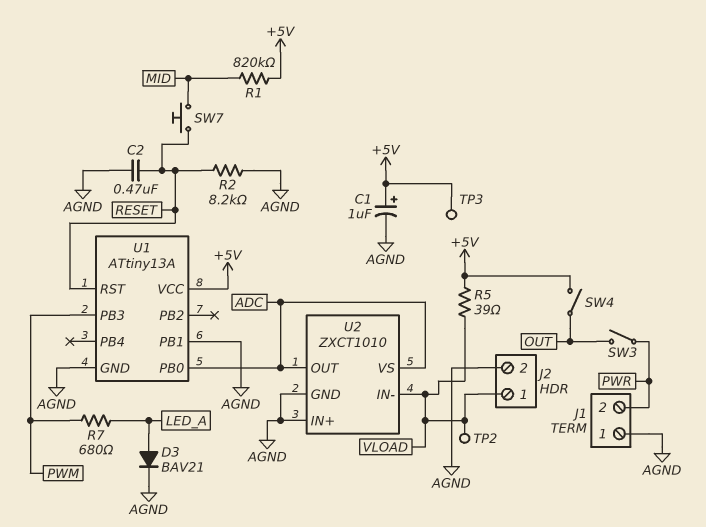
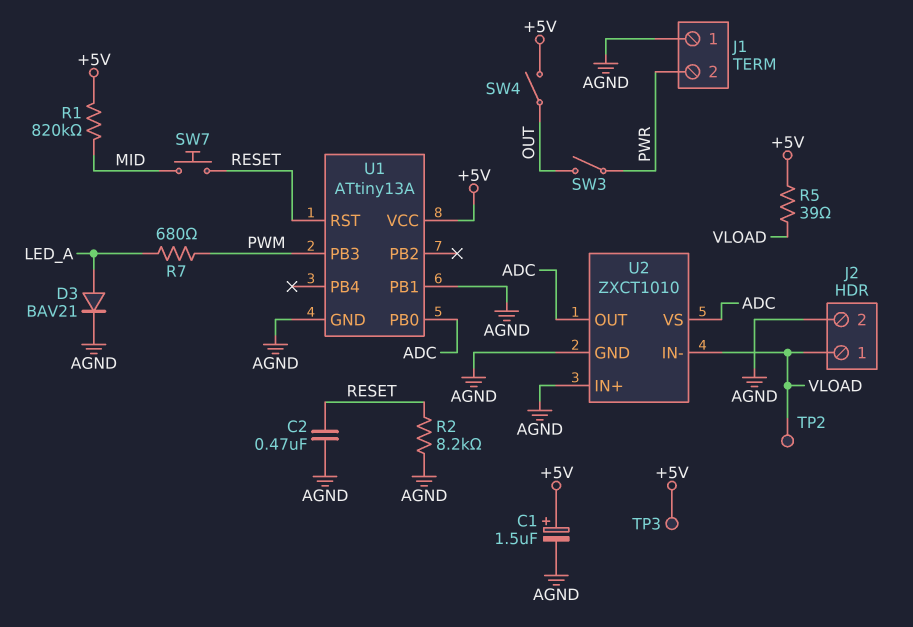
C1: 1uF (plus +5V, minus AGND) -> 1.5uF (plus +5V, minus AGND)

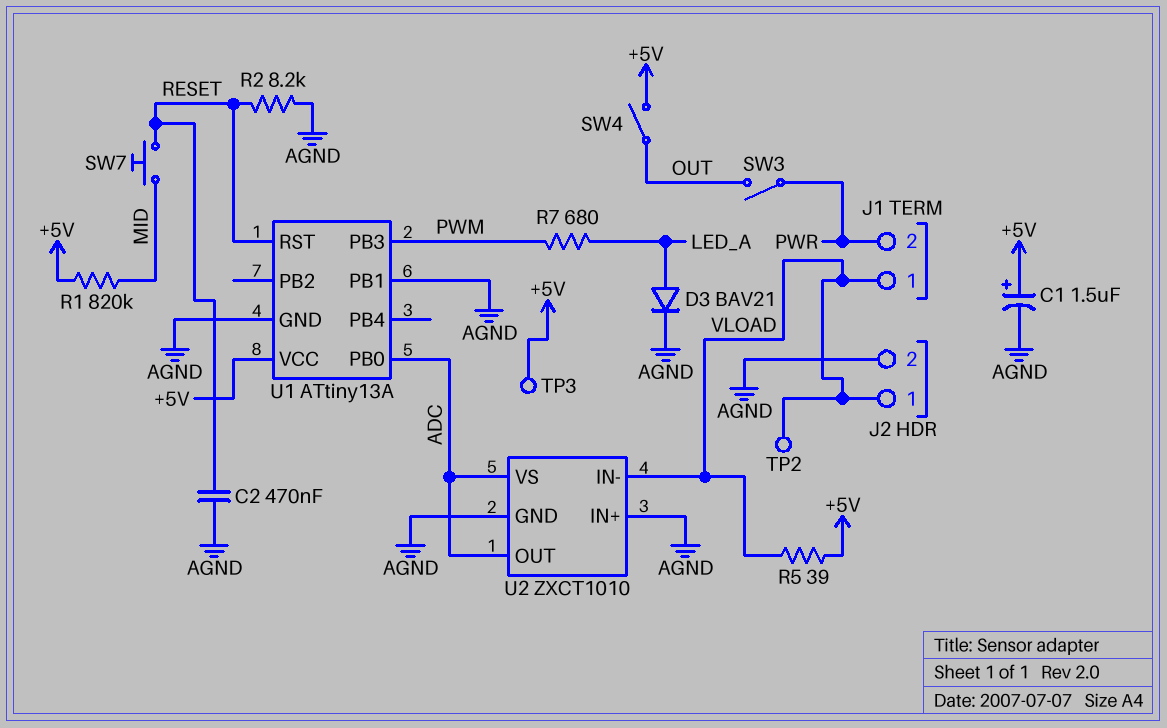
J1 pin 1: AGND -> VLOAD

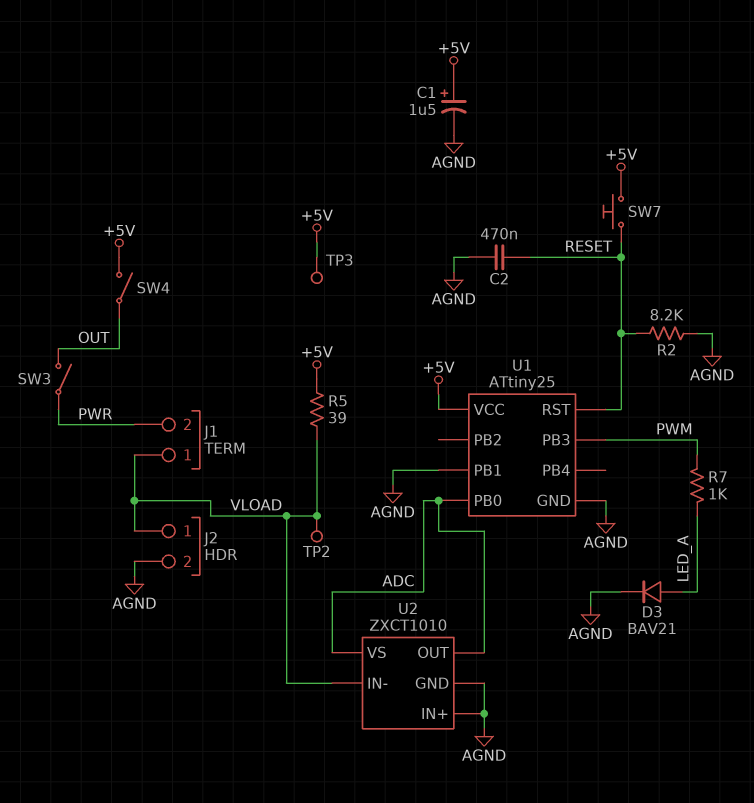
R1: 820k (+5V, MID) -> none
R7: 680 (LED_A, PWM) -> 1k (LED_A, PWM)
SW7: button (MID, RESET) -> button (+5V, RESET)
U1: ATtiny13A -> ATtiny25

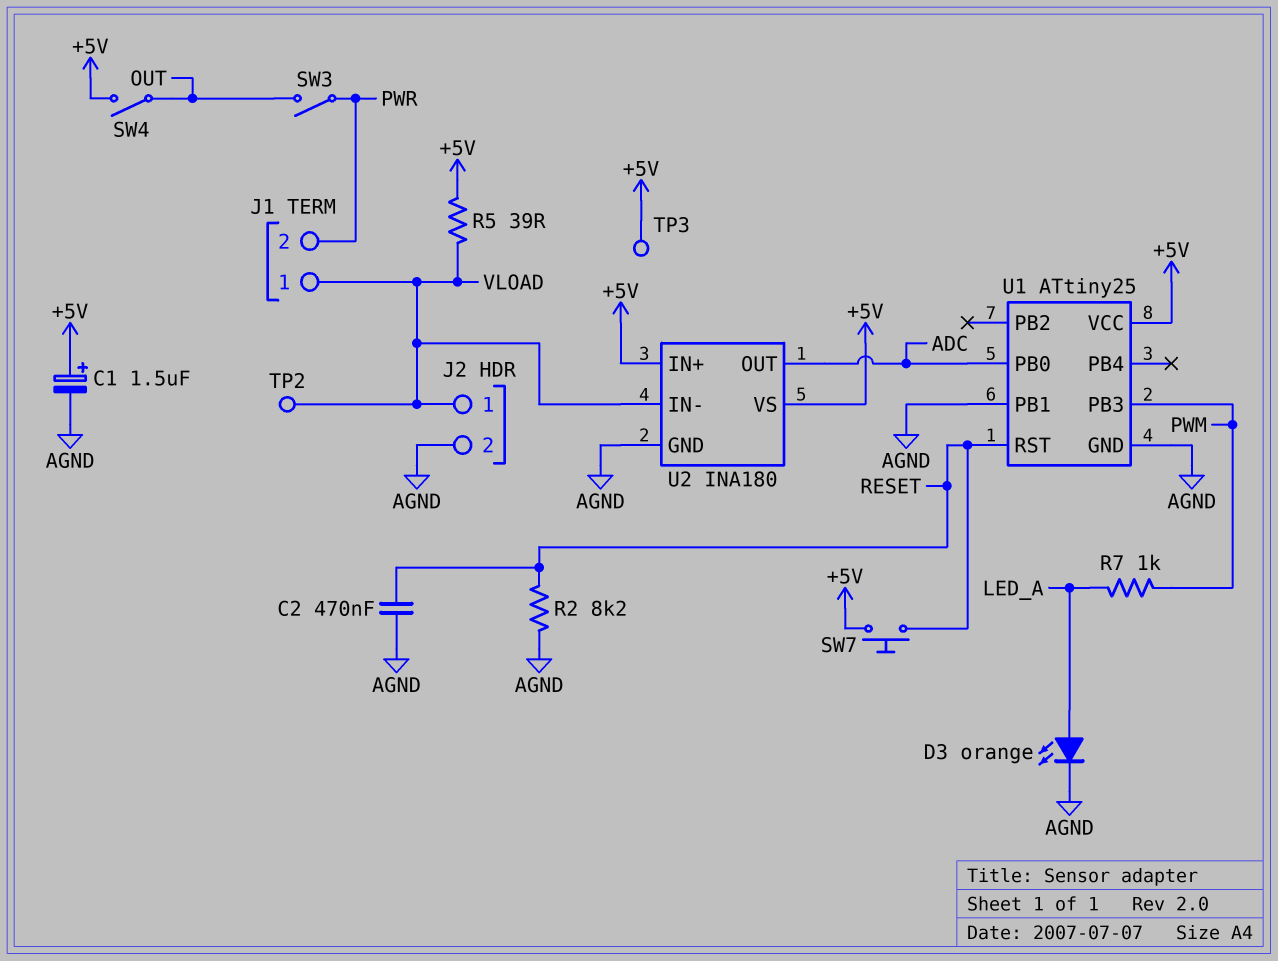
D3: diode BAV21 (A LED_A, K AGND) -> LED orange (A LED_A, K AGND)
U2: ZXCT1010 -> INA180
U2 pin IN+: AGND -> +5V
U2 pin VS: ADC -> +5V

